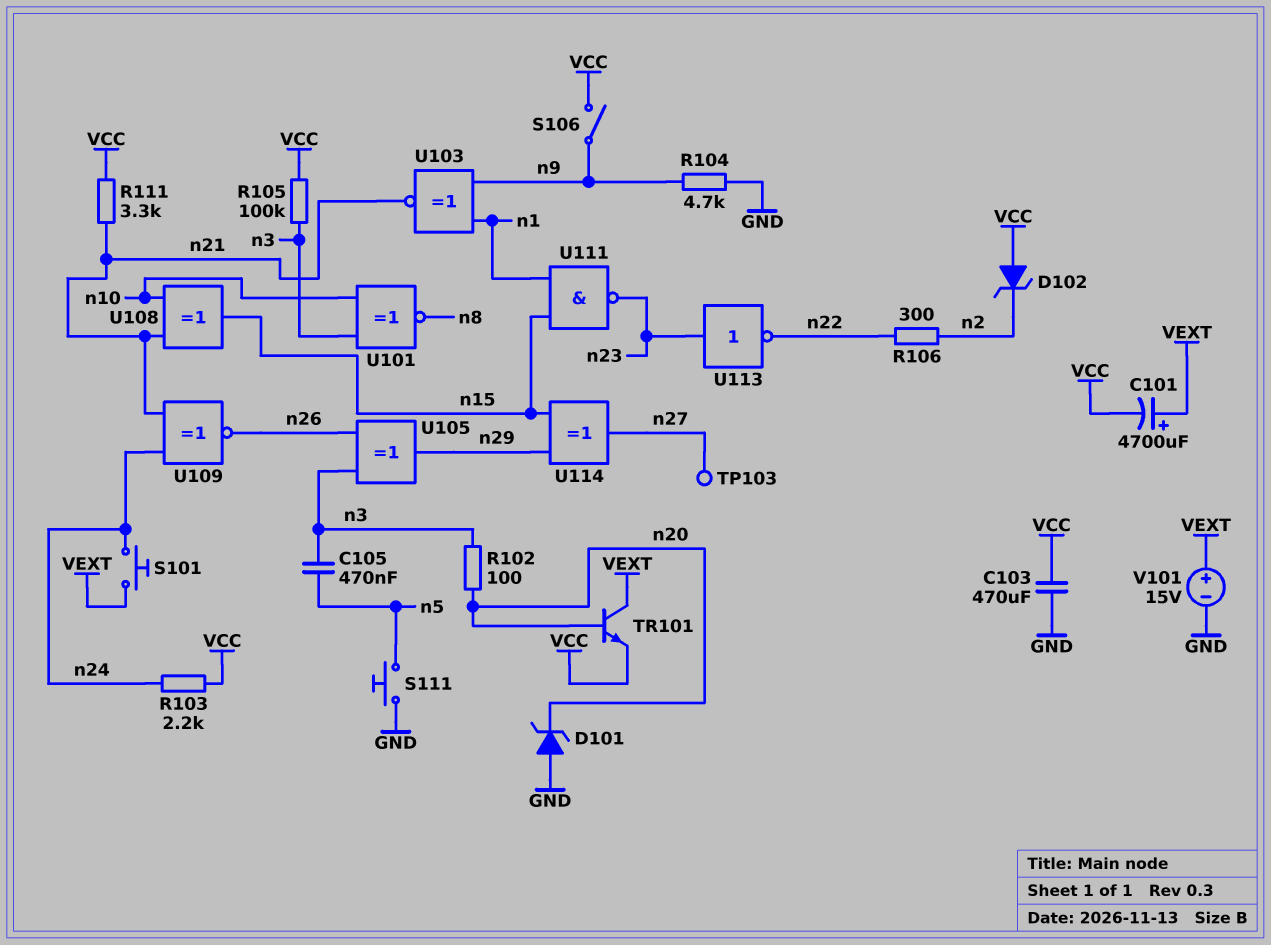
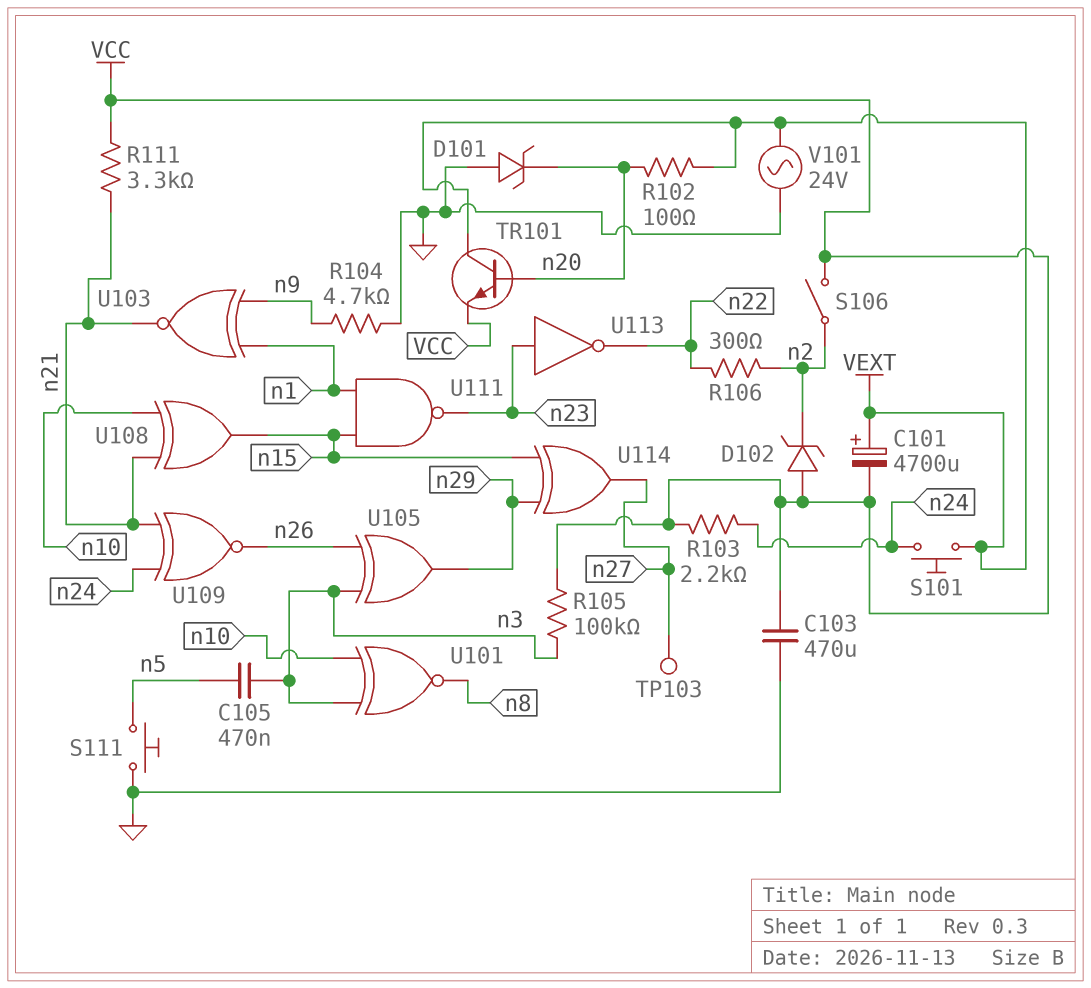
R102: 100 (n3, n20) -> 100 (VEXT, n20)
S106: switch (VCC, n9) -> switch (VCC, n2)
V101: 15V (plus VEXT, minus GND) -> AC 24V (GND, VEXT)

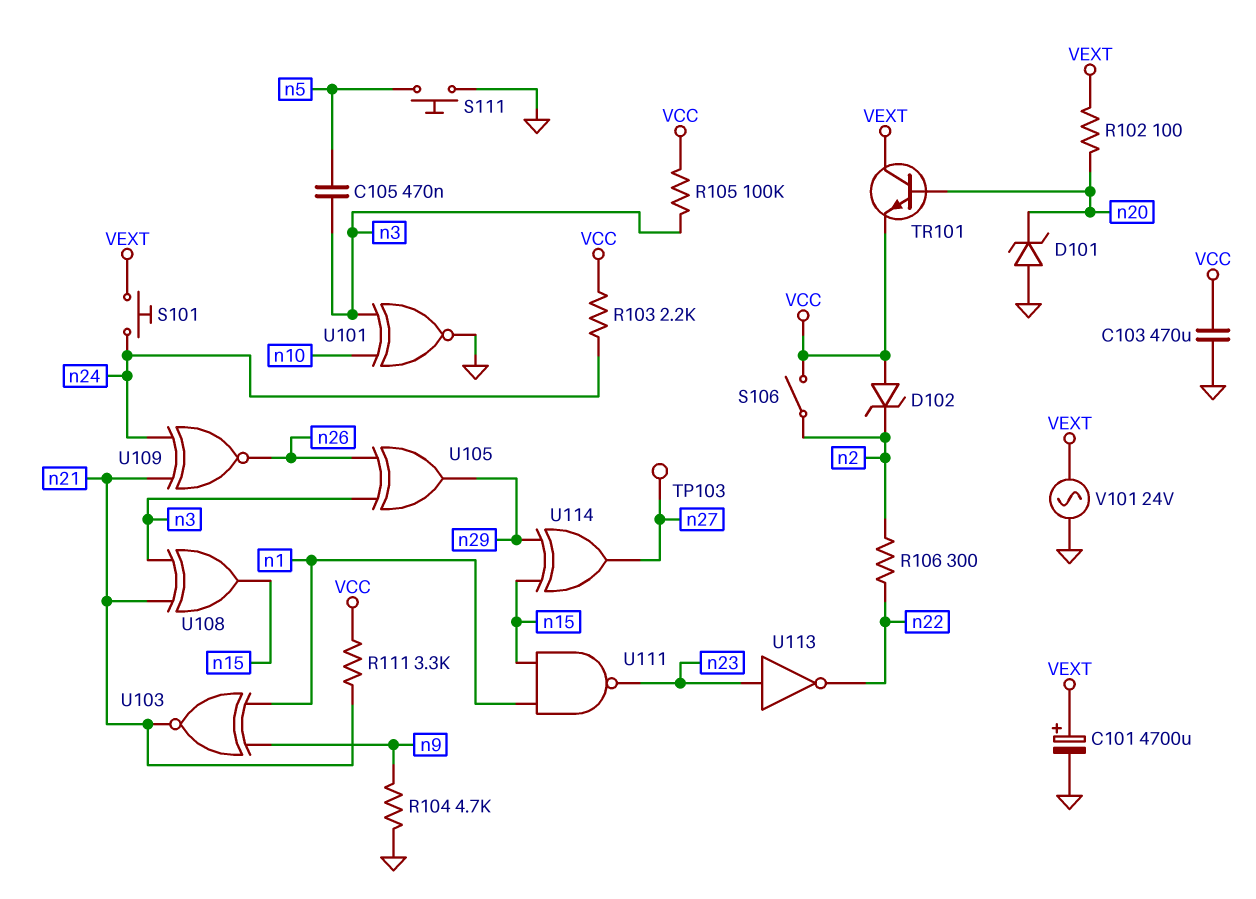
C101: 4700uF (plus VEXT, minus VCC) -> 4700uF (plus VEXT, minus GND)
U101: XNOR (in n3, in n10, out n8) -> XNOR (in n3, in n10, out GND)
U108: XOR (in n10, in n21, out n15) -> XOR (in n3, in n21, out n15)

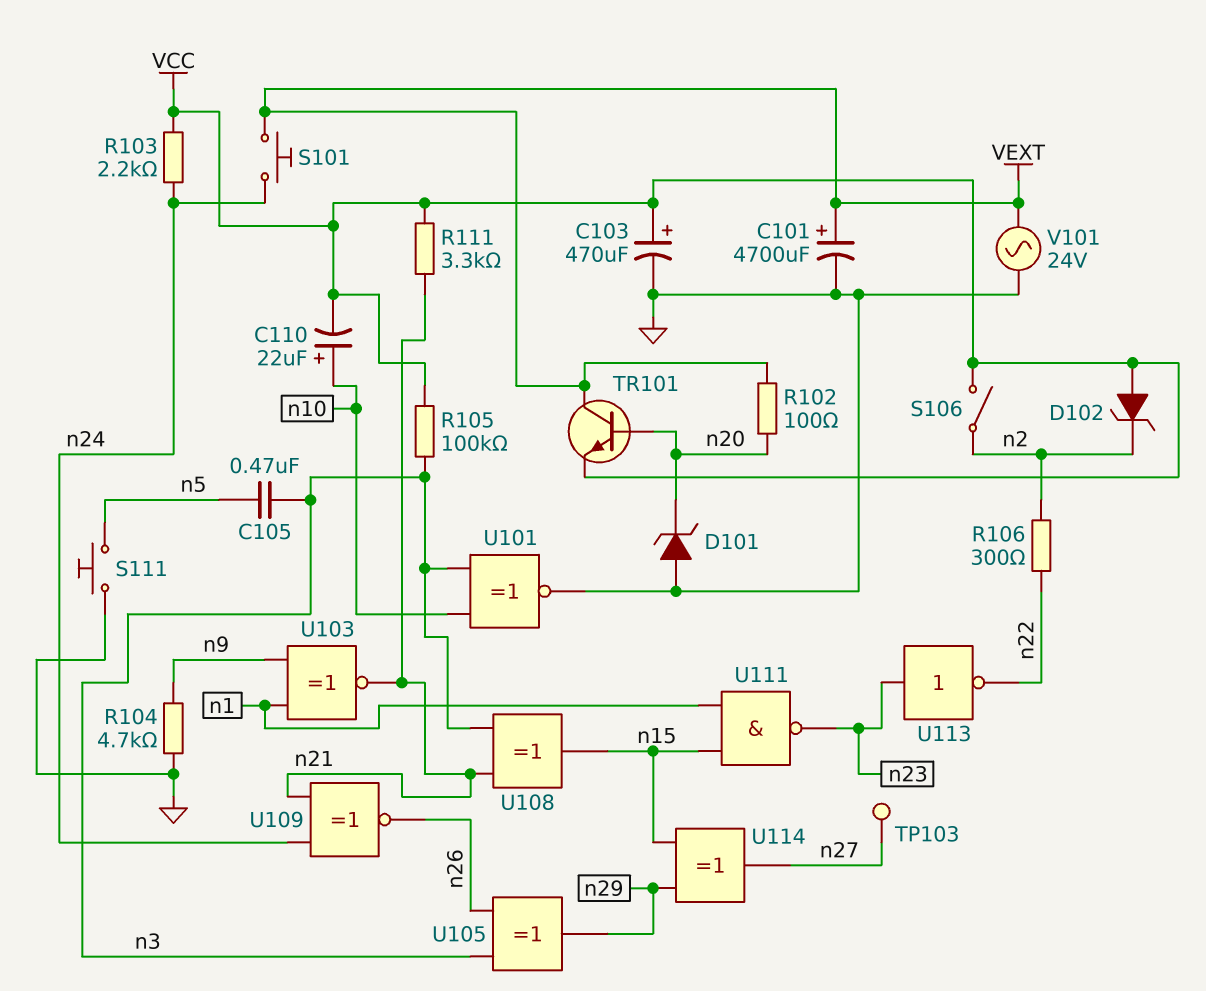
C103: 470uF (GND, VCC) -> 470uF (plus VCC, minus GND)
C110: none -> 22uF (plus n10, minus VCC)

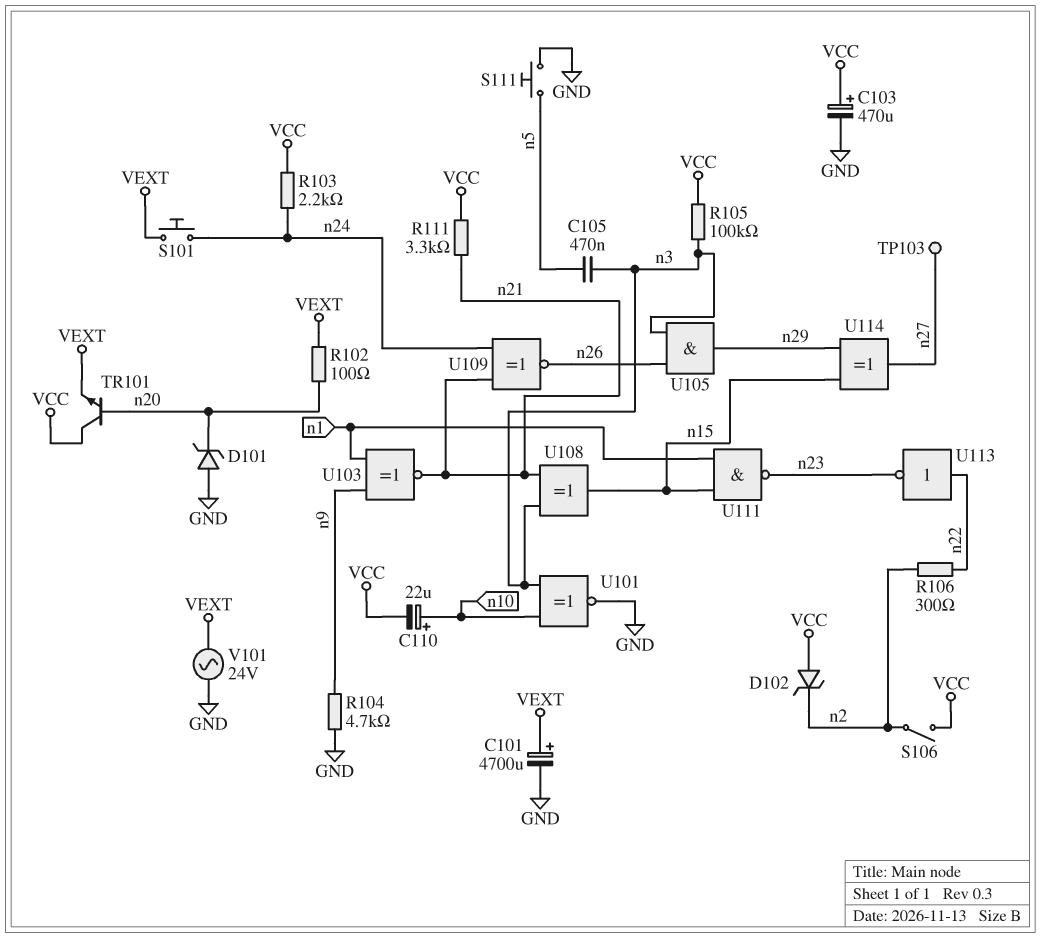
TR101: NPN (B n20, C VEXT, E VCC) -> NPN (B n20, C VCC, E VEXT)
U105: XOR (in n3, in n26, out n29) -> AND (in n3, in n26, out n29)
U113: NOT (in n23, out n22) -> NOT (in n22, out n23)

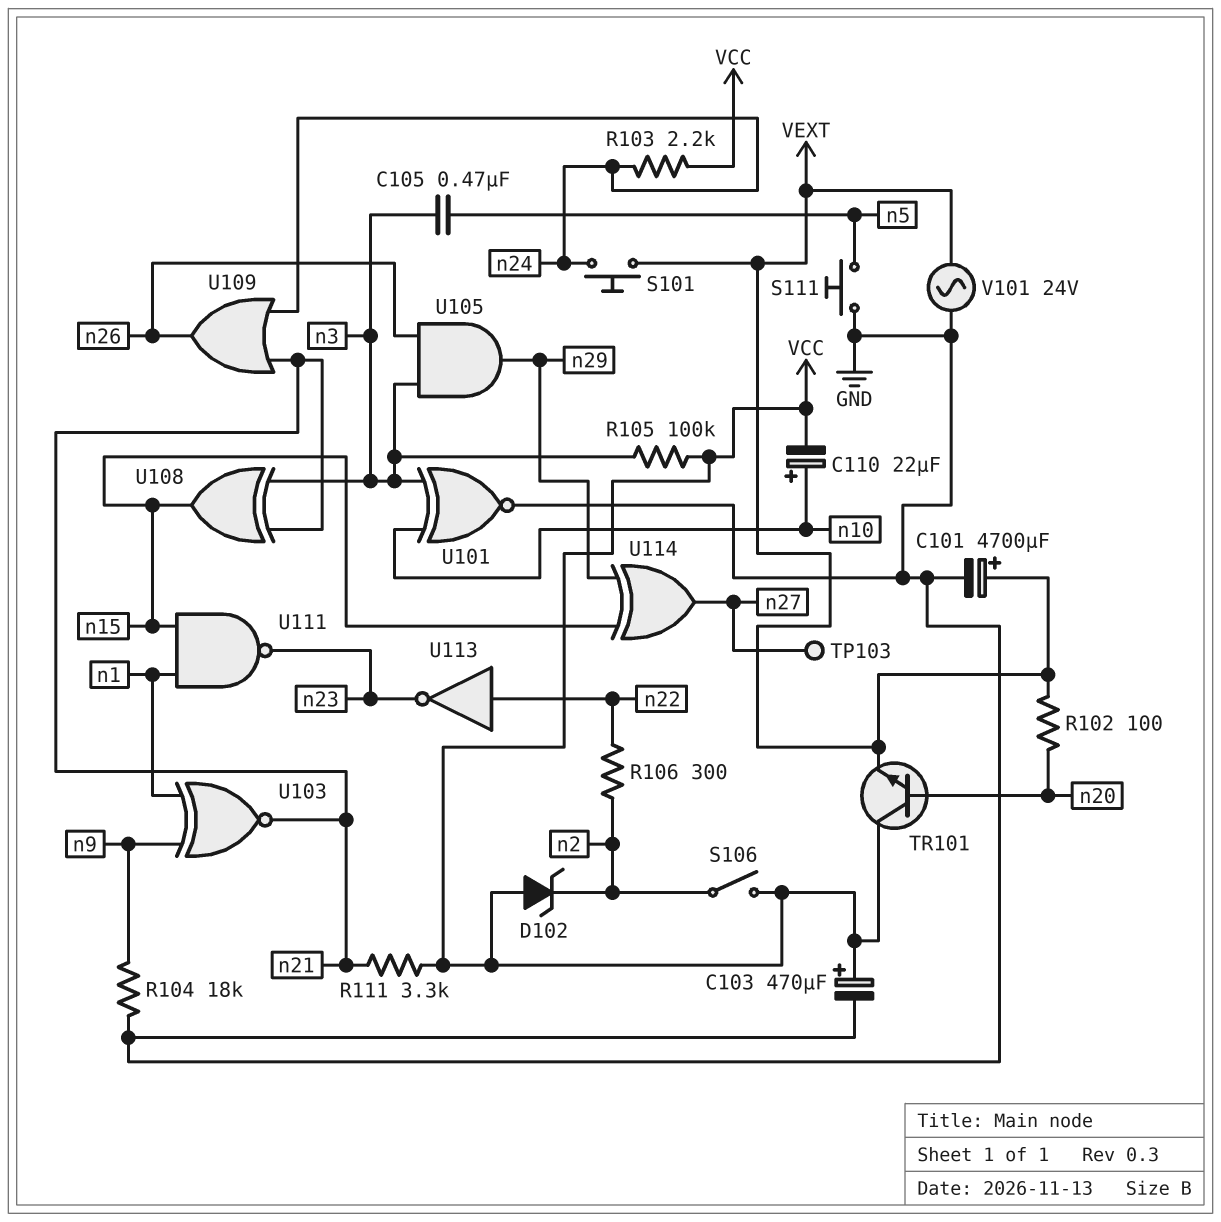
D101: zener (A GND, K n20) -> none
R104: 4.7k (GND, n9) -> 18k (GND, n9)
U109: XNOR (in n21, in n24, out n26) -> OR (in n21, in n24, out n26)

